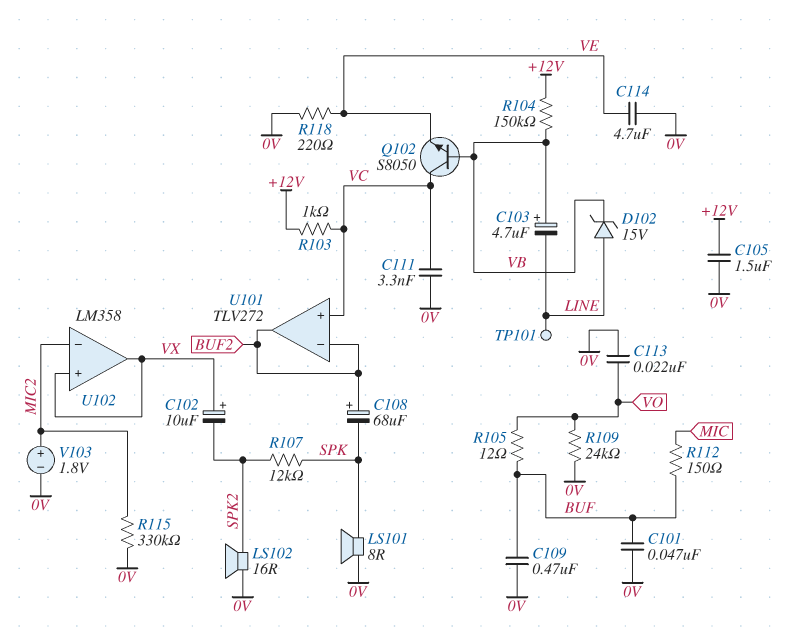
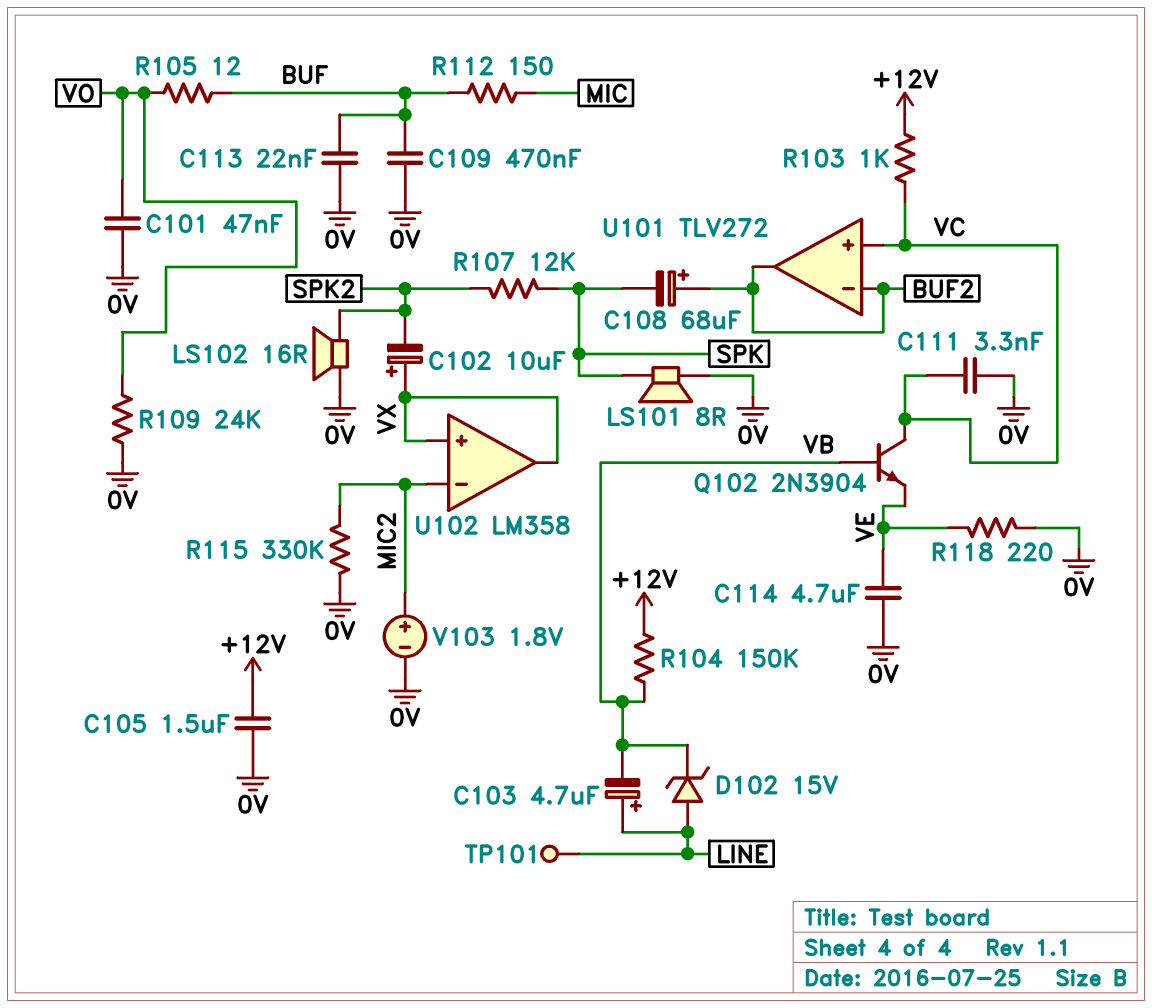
C101: 47nF (0V, BUF) -> 47nF (0V, VO)
C103: 4.7uF (plus VB, minus LINE) -> 4.7uF (plus LINE, minus VB)
C113: 22nF (0V, VO) -> 22nF (0V, BUF)
Q102: NPN S8050 (B VB, C VC, E VE) -> NPN 2N3904 (B VB, C VC, E VE)

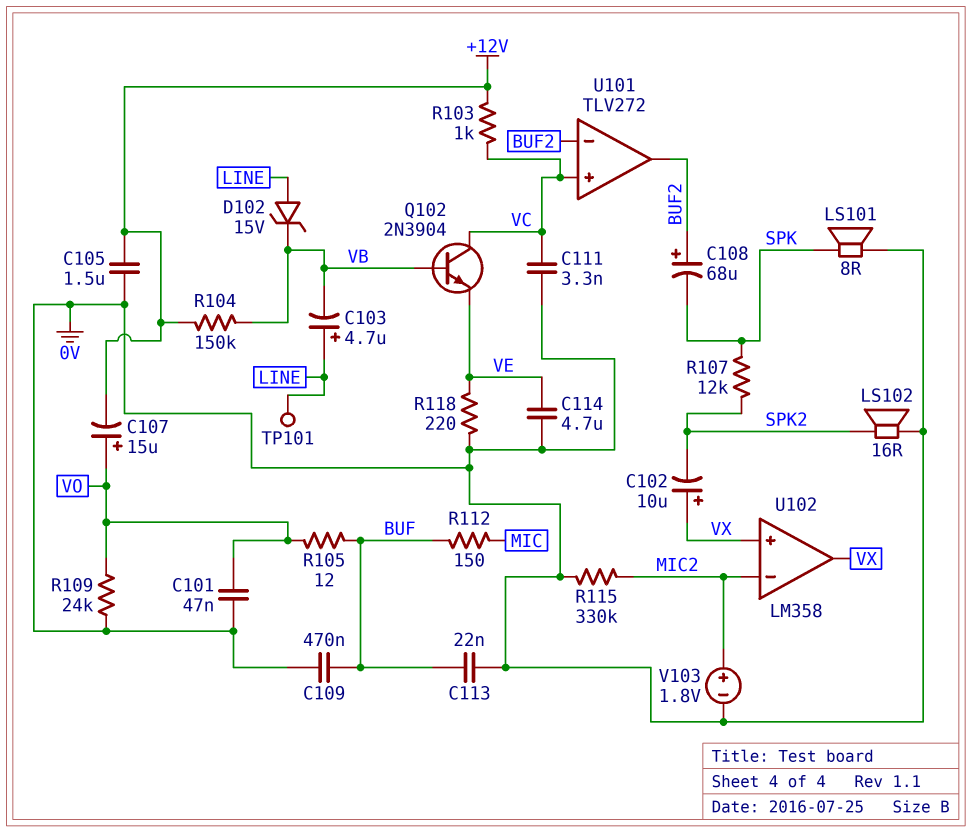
C107: none -> 15uF (plus VO, minus +12V)

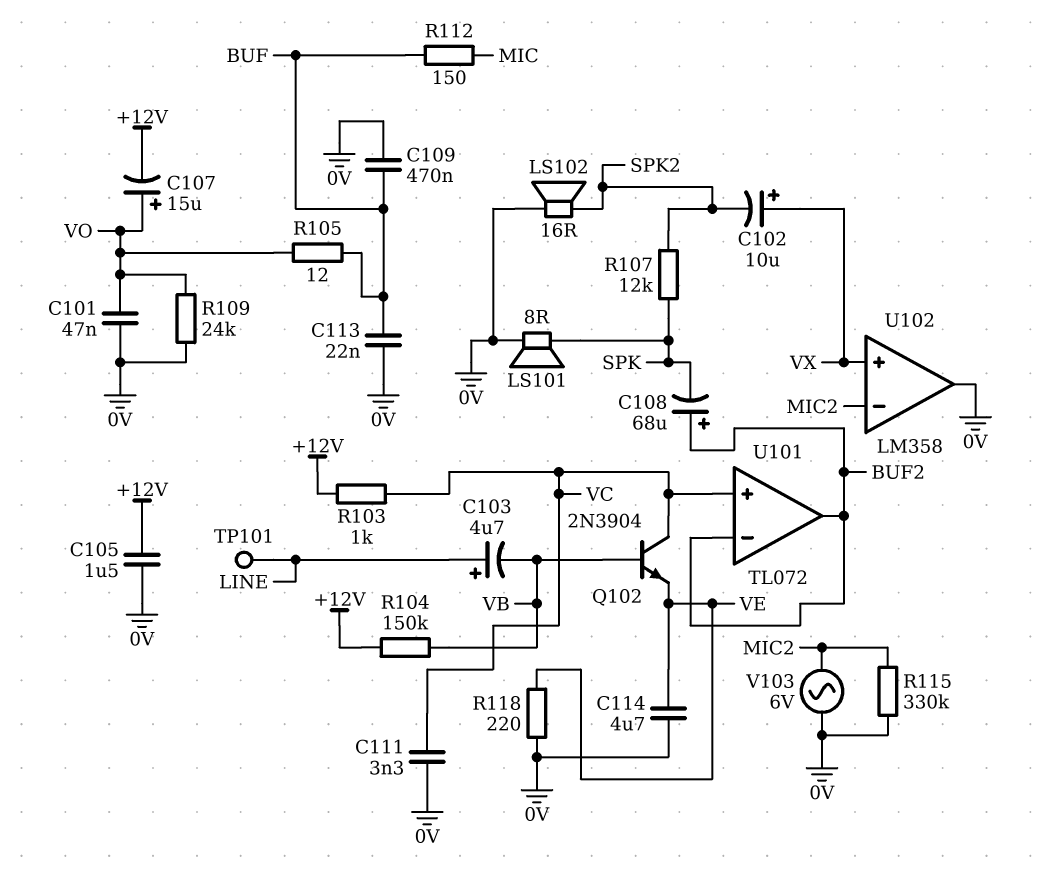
D102: zener 15V (A LINE, K VB) -> none
U101: TLV272 -> TL072
U102 pin out: VX -> 0V
V103: 1.8V (plus MIC2, minus 0V) -> AC 6V (0V, MIC2)

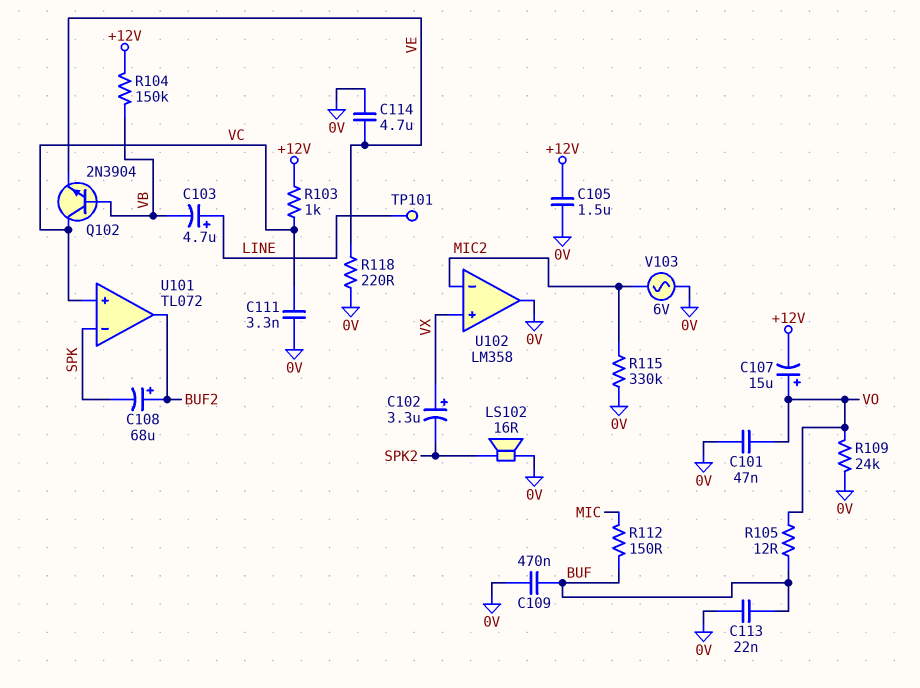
C102: 10uF (plus VX, minus SPK2) -> 3.3uF (plus VX, minus SPK2)
LS101: speaker 8R (0V, SPK) -> none
R107: 12k (SPK, SPK2) -> none
U101 pin in-: BUF2 -> SPK

